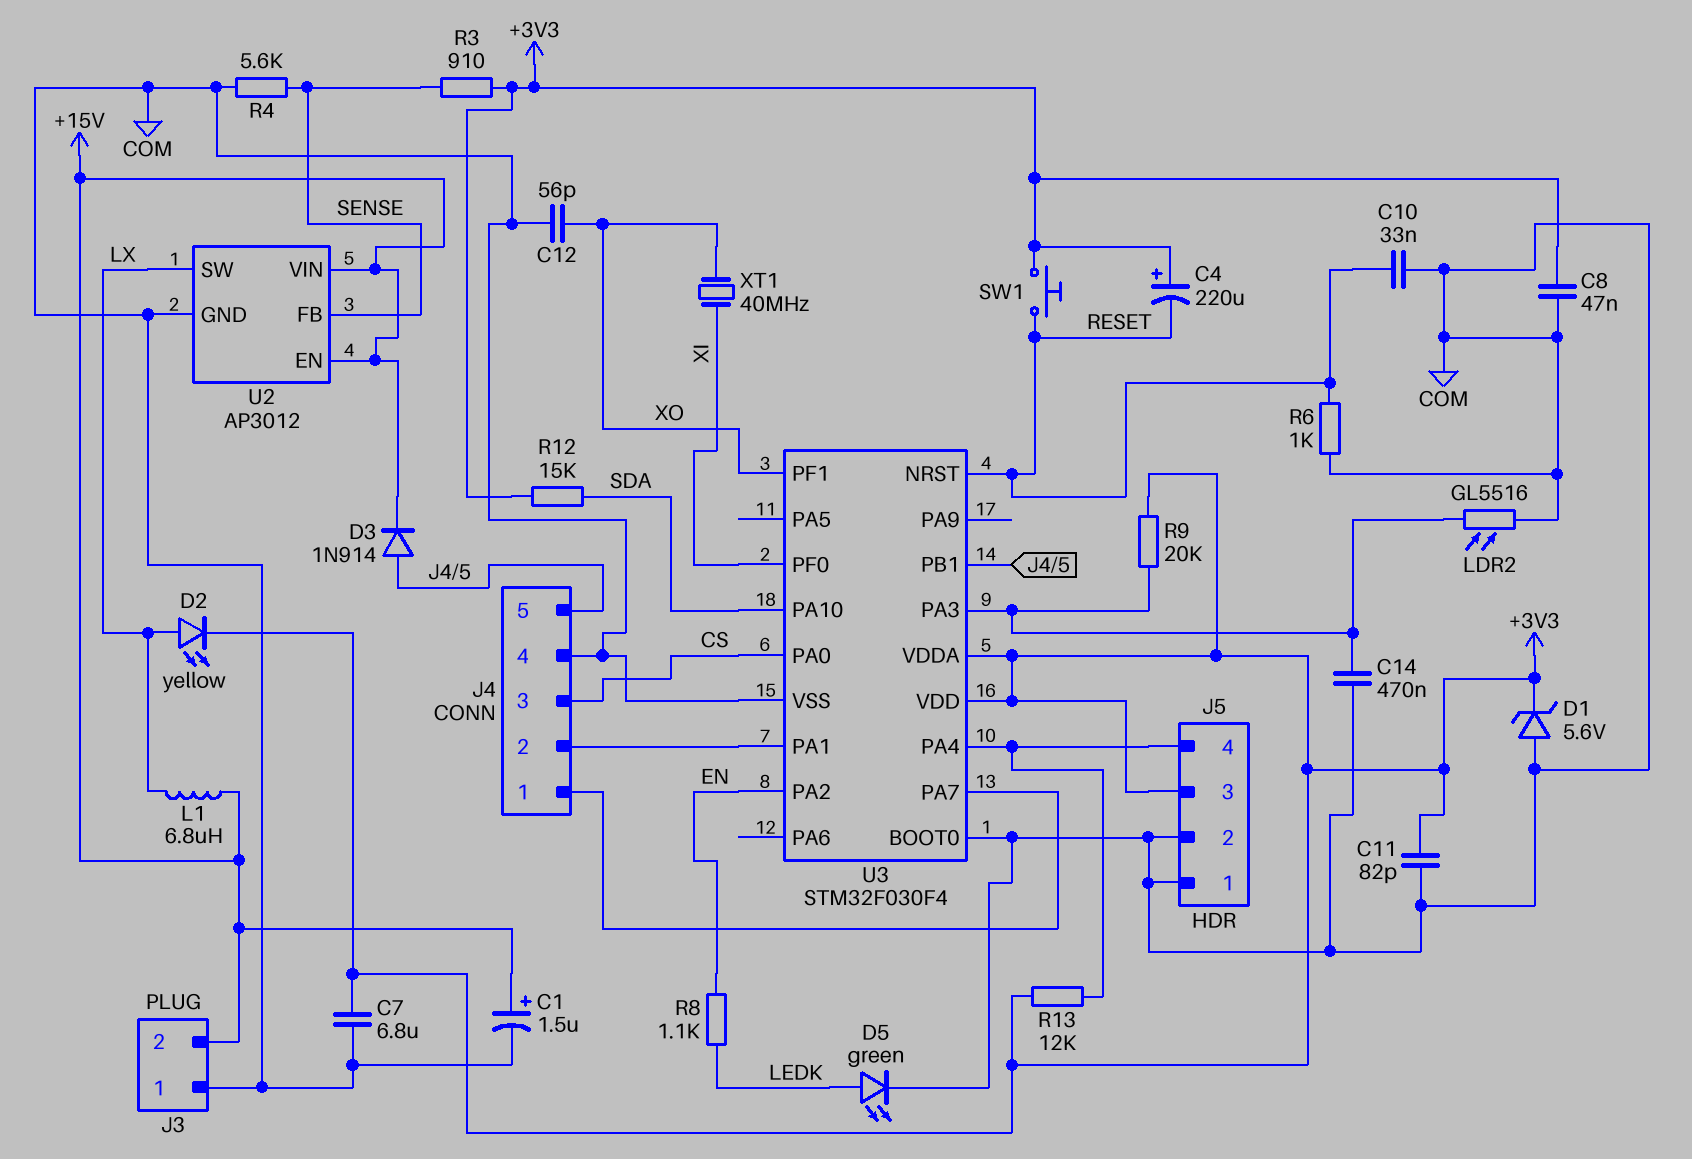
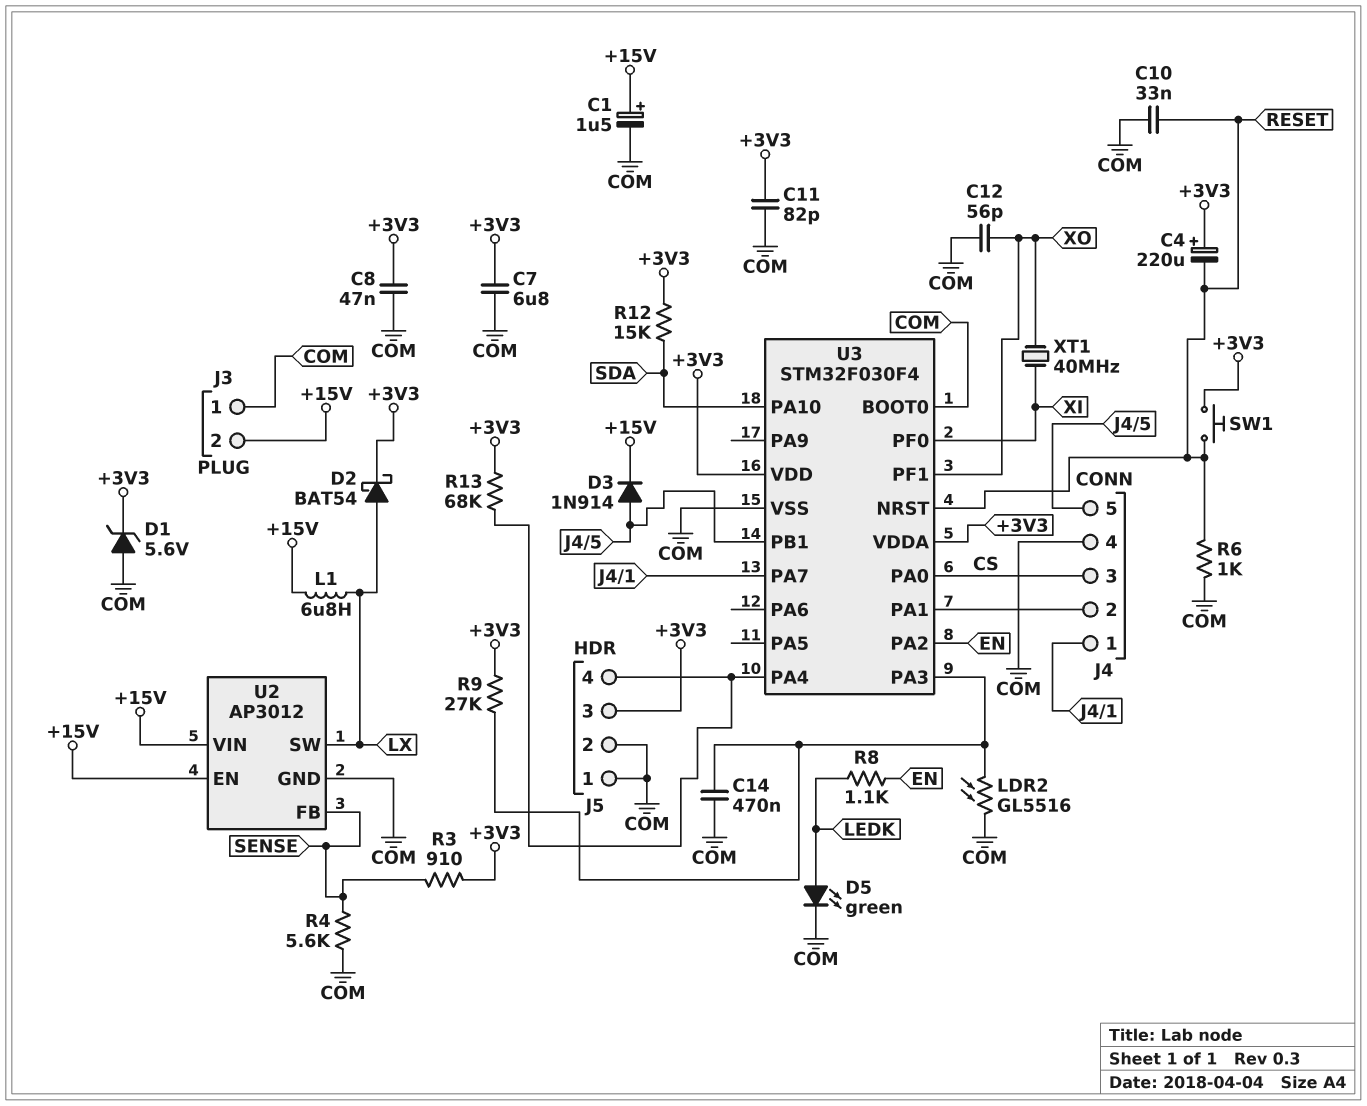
D2: LED yellow (A LX, K +3V3) -> schottky BAT54 (A LX, K +3V3)
R9: 20k (+3V3, U3/PA3) -> 27k (+3V3, U3/PA3)
R13: 12k (+3V3, J5/4) -> 68k (+3V3, J5/4)

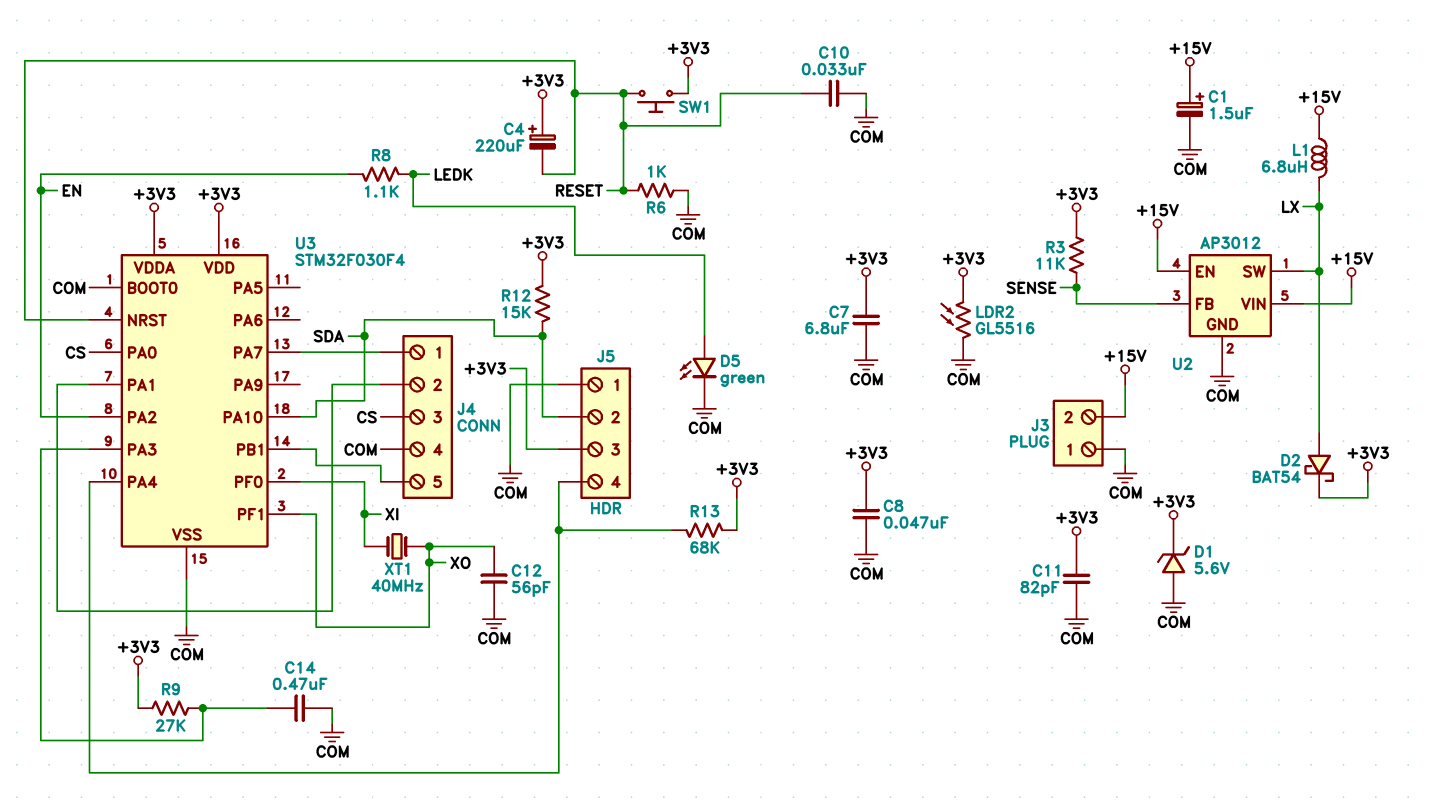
D3: diode 1N914 (A J4/5, K +15V) -> none
J5 pin 2: COM -> SDA
LDR2: GL5516 (COM, U3/PA3) -> GL5516 (+3V3, COM)
R3: 910 (+3V3, SENSE) -> 11k (+3V3, SENSE)
R4: 5.6k (COM, SENSE) -> none

